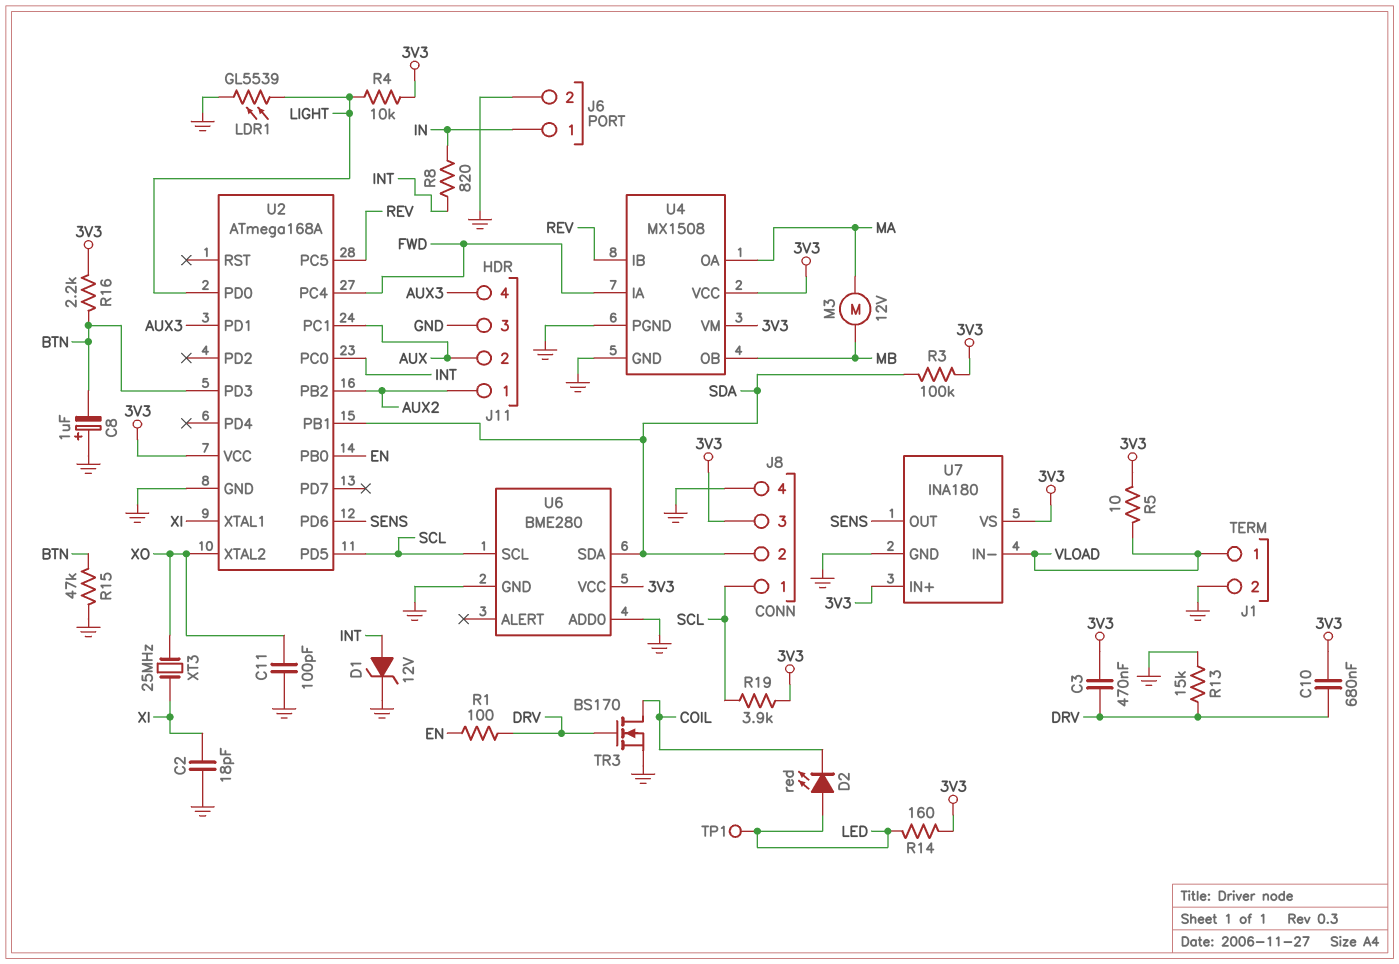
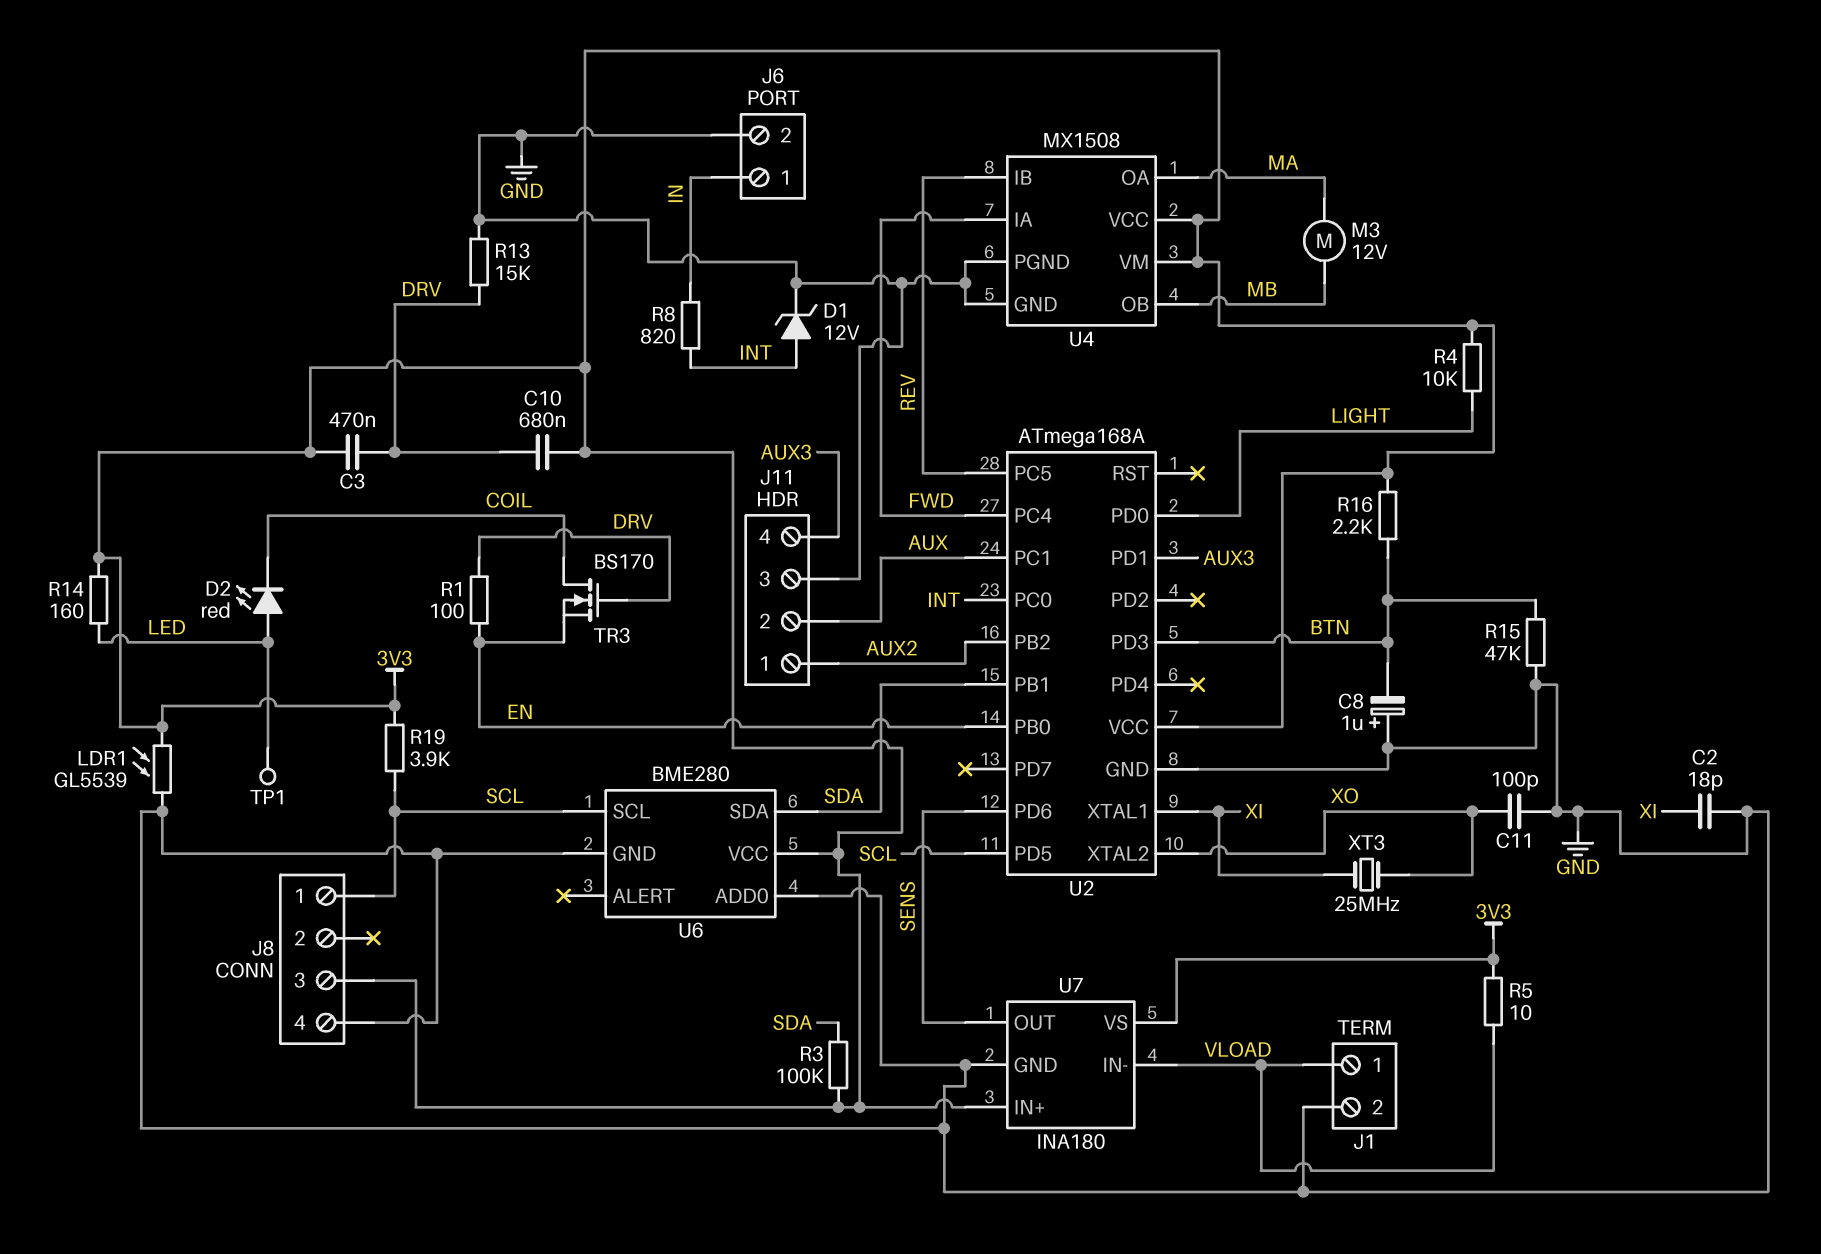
J8 pin 2: SDA -> none
LDR1: GL5539 (GND, LIGHT) -> GL5539 (3V3, GND)
TR3: NMOS BS170 (G DRV, D COIL, S GND) -> NMOS BS170 (G DRV, D COIL, S EN)

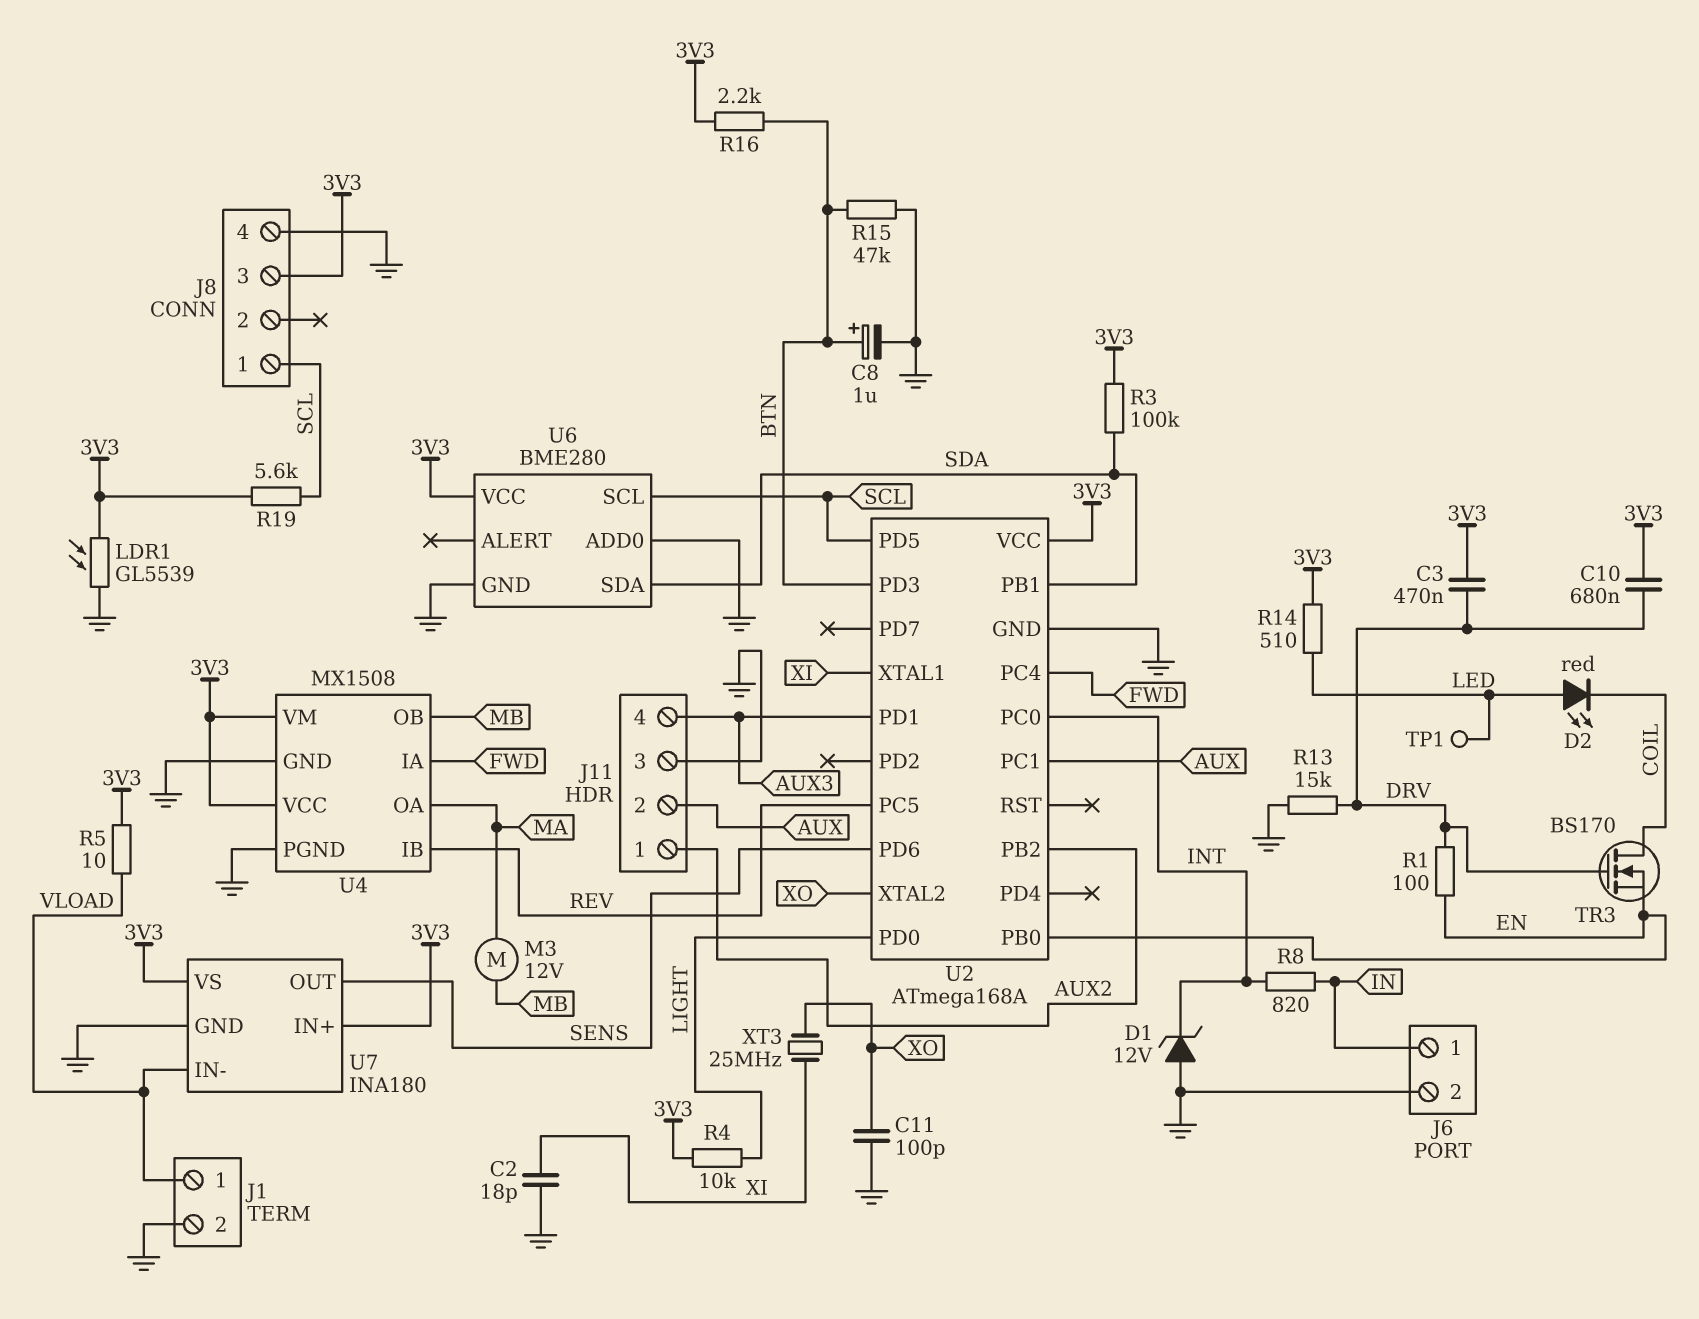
C8: 1uF (plus GND, minus BTN) -> 1uF (plus BTN, minus GND)
D1: zener 12V (A INT, K GND) -> zener 12V (A GND, K INT)
R14: 160 (3V3, LED) -> 510 (3V3, LED)
R19: 3.9k (3V3, SCL) -> 5.6k (3V3, SCL)

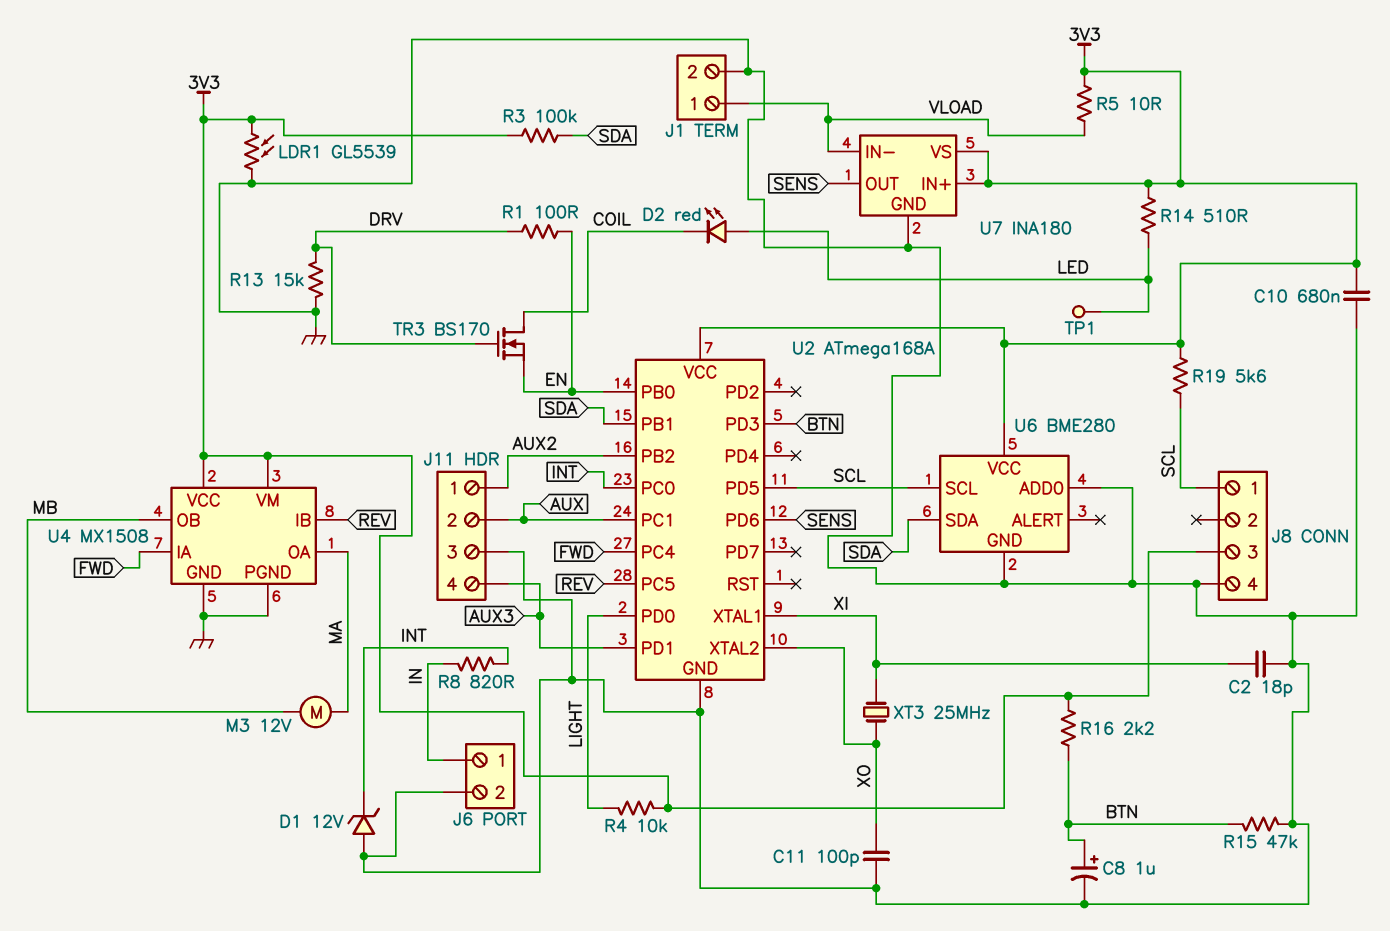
C3: 470nF (3V3, DRV) -> none
C10: 680nF (3V3, DRV) -> 680nF (3V3, GND)

